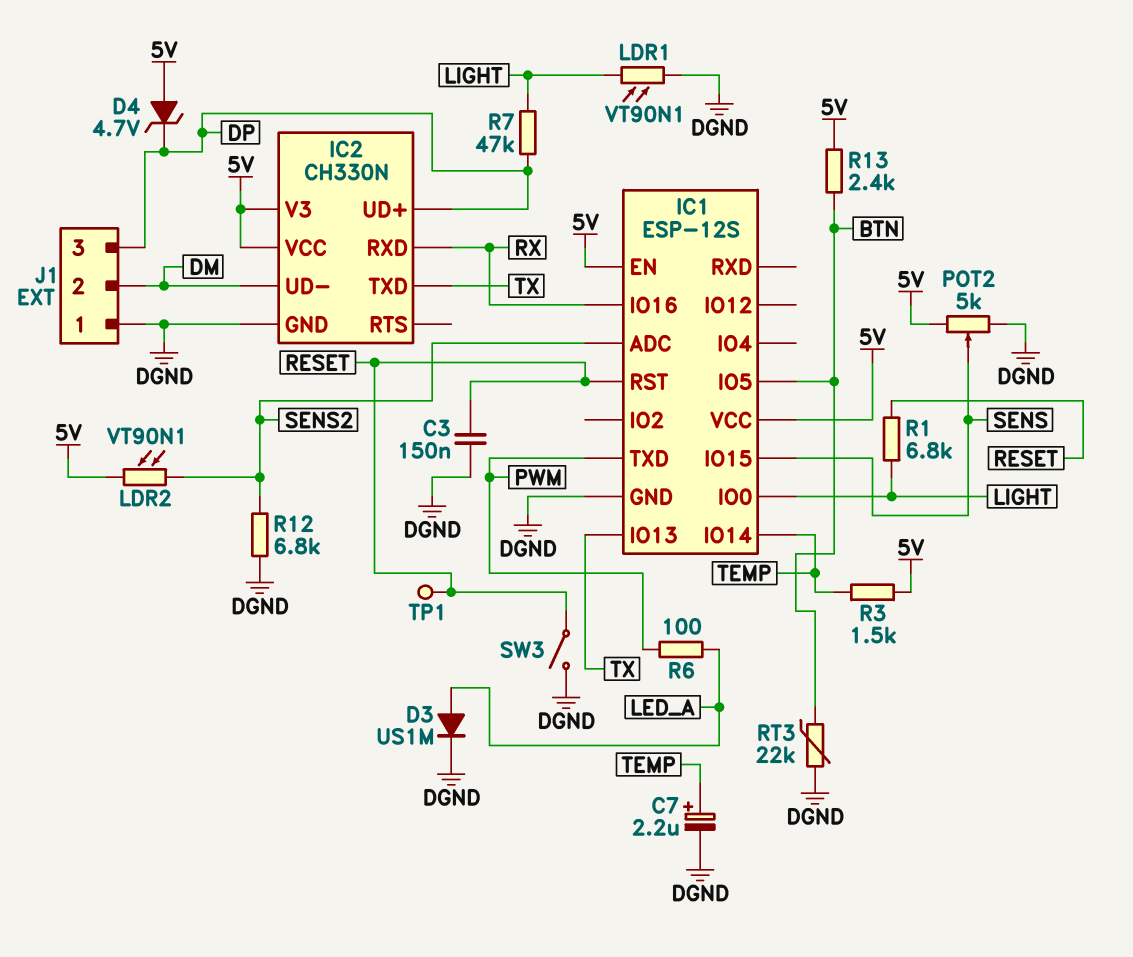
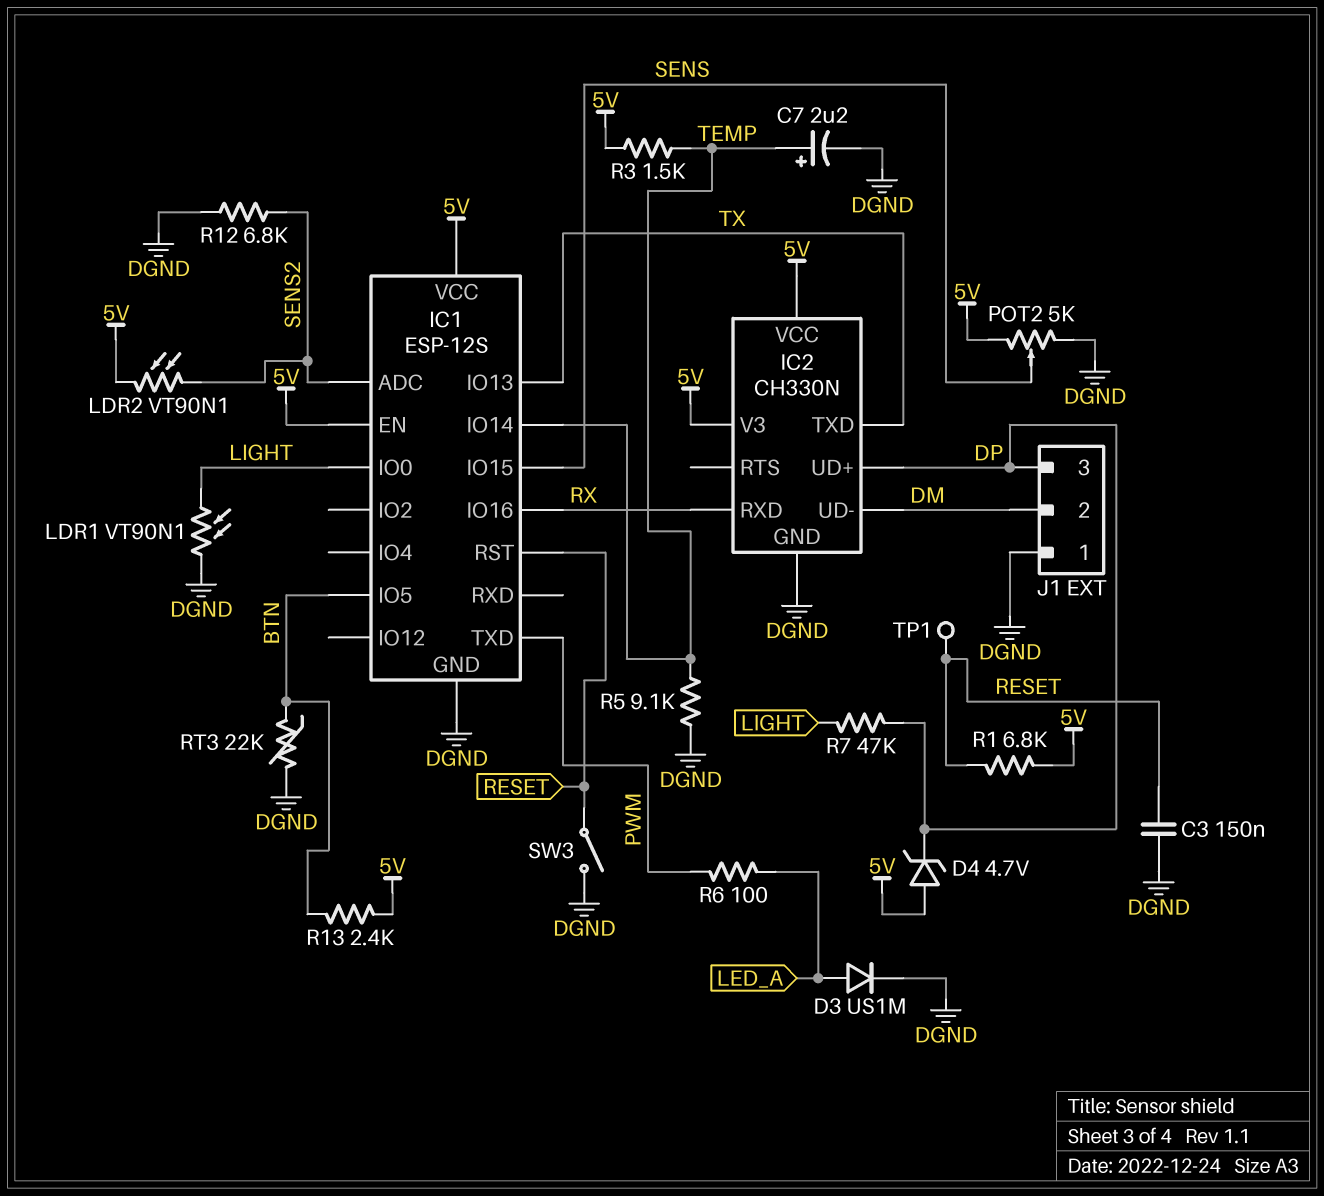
R1: 6.8k (LIGHT, RESET) -> 6.8k (5V, RESET)
R5: none -> 9.1k (DGND, TEMP)

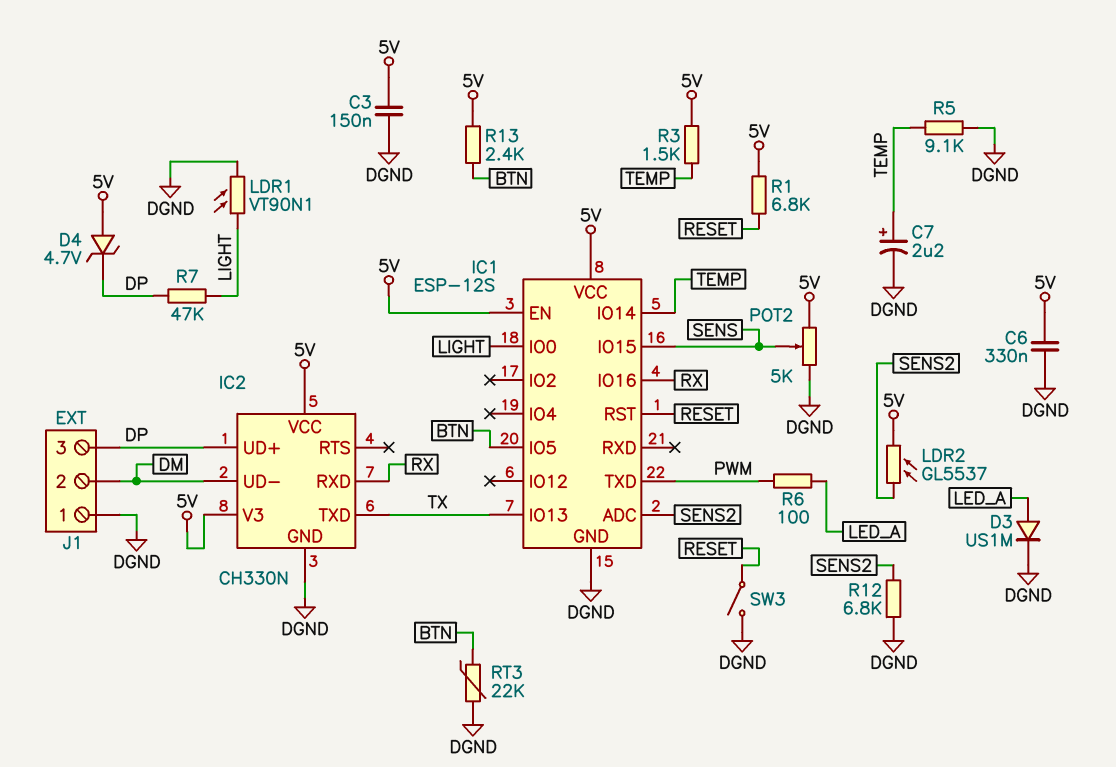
C3: 150nF (DGND, RESET) -> 150nF (5V, DGND)
C6: none -> 330nF (5V, DGND)
LDR2: VT90N1 (5V, SENS2) -> GL5537 (5V, SENS2)
TP1: test point (RESET) -> none

